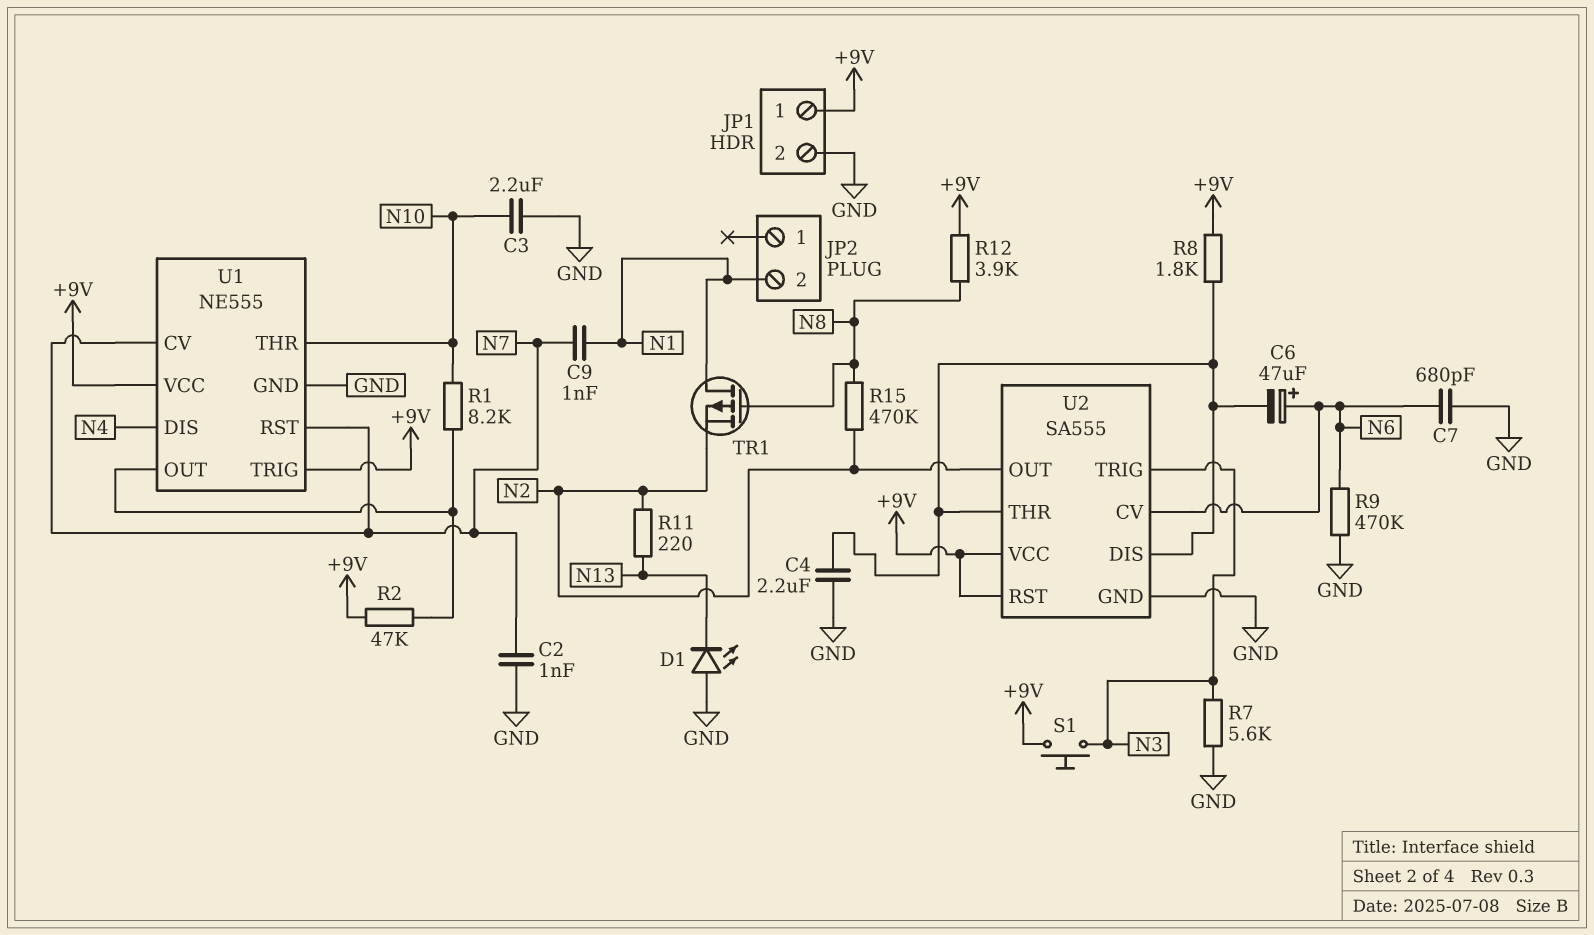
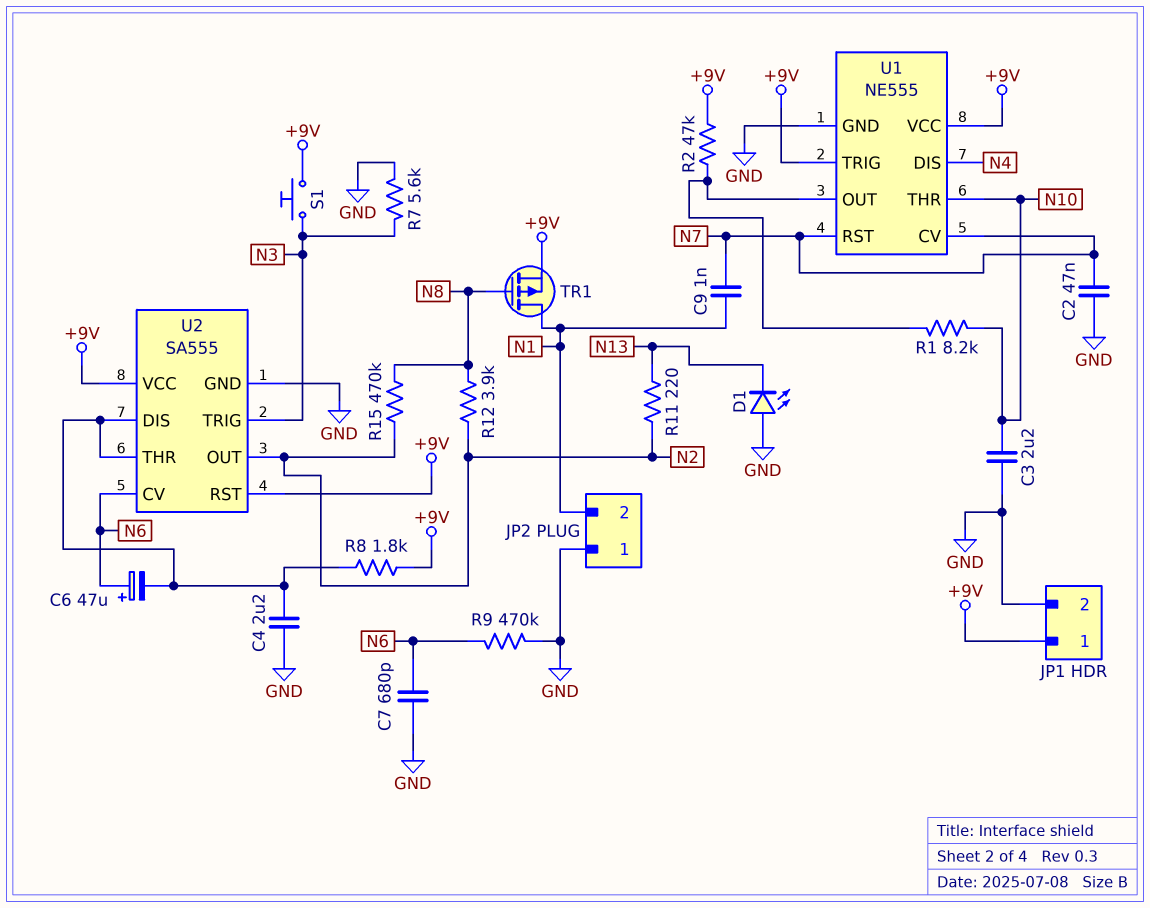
C2: 1nF (GND, N7) -> 47nF (GND, N7)
JP2 pin 1: none -> GND
R12: 3.9k (+9V, N8) -> 3.9k (N2, N8)
TR1: PMOS (G N8, D N1, S N2) -> PMOS (G N8, D N1, S +9V)

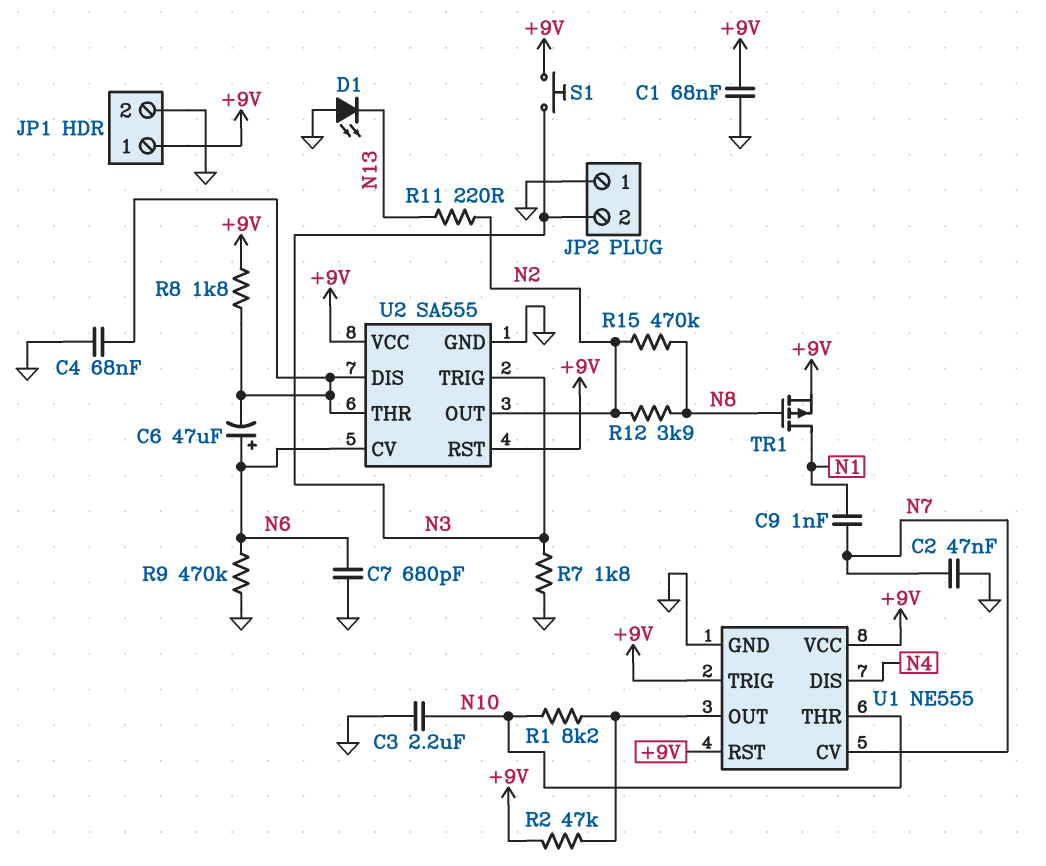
C1: none -> 68nF (+9V, GND)
C4: 2.2uF (GND, U2/DIS) -> 68nF (GND, U2/DIS)
JP2 pin 2: N1 -> N3
R7: 5.6k (GND, N3) -> 1.8k (GND, N3)
U1 pin RST: N7 -> +9V

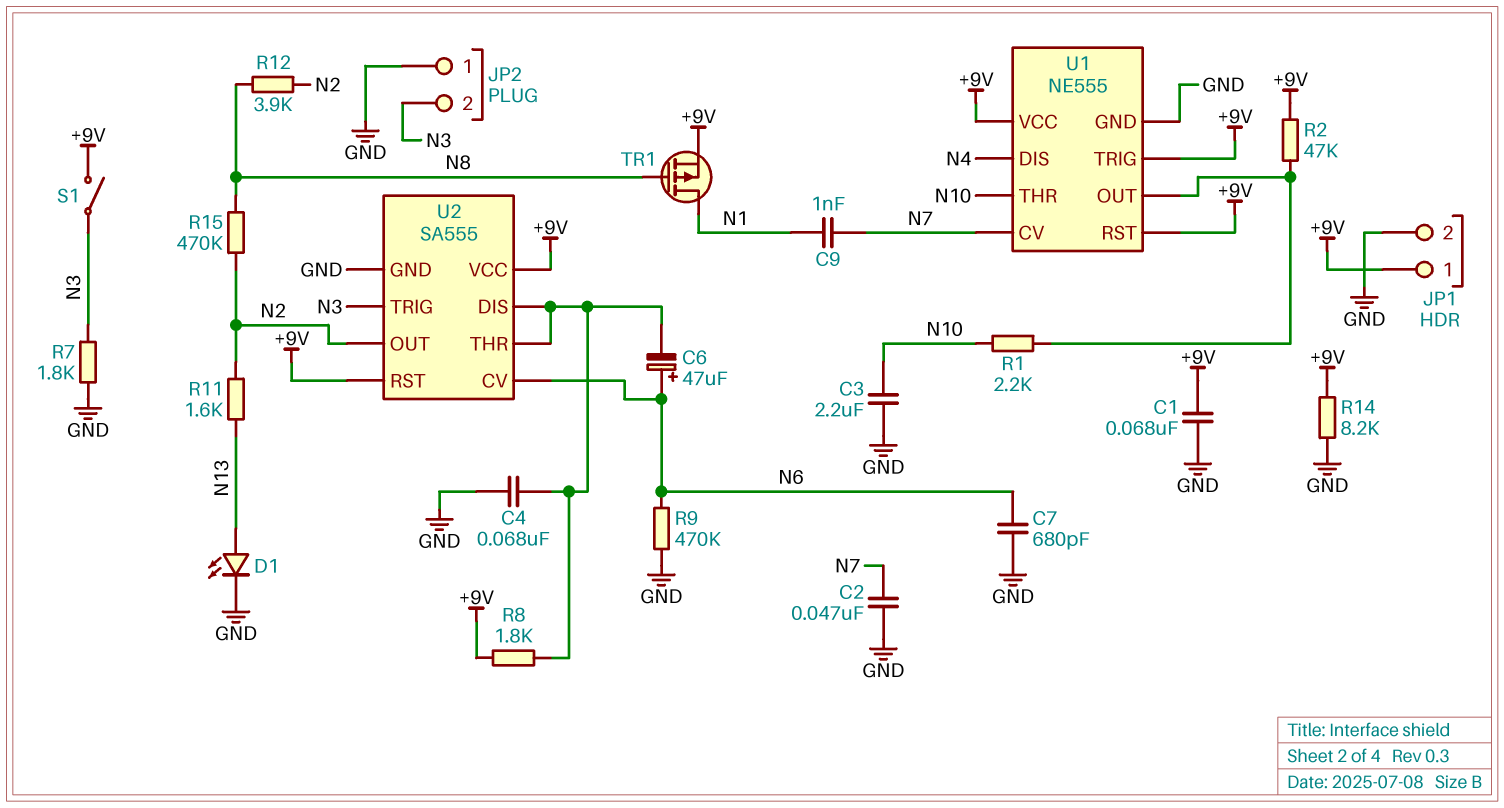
D1: LED (A GND, K N13) -> LED (A N13, K GND)
R1: 8.2k (N10, U1/OUT) -> 2.2k (N10, U1/OUT)
R11: 220 (N2, N13) -> 1.6k (N2, N13)
R14: none -> 8.2k (+9V, GND)
S1: button (+9V, N3) -> switch (+9V, N3)

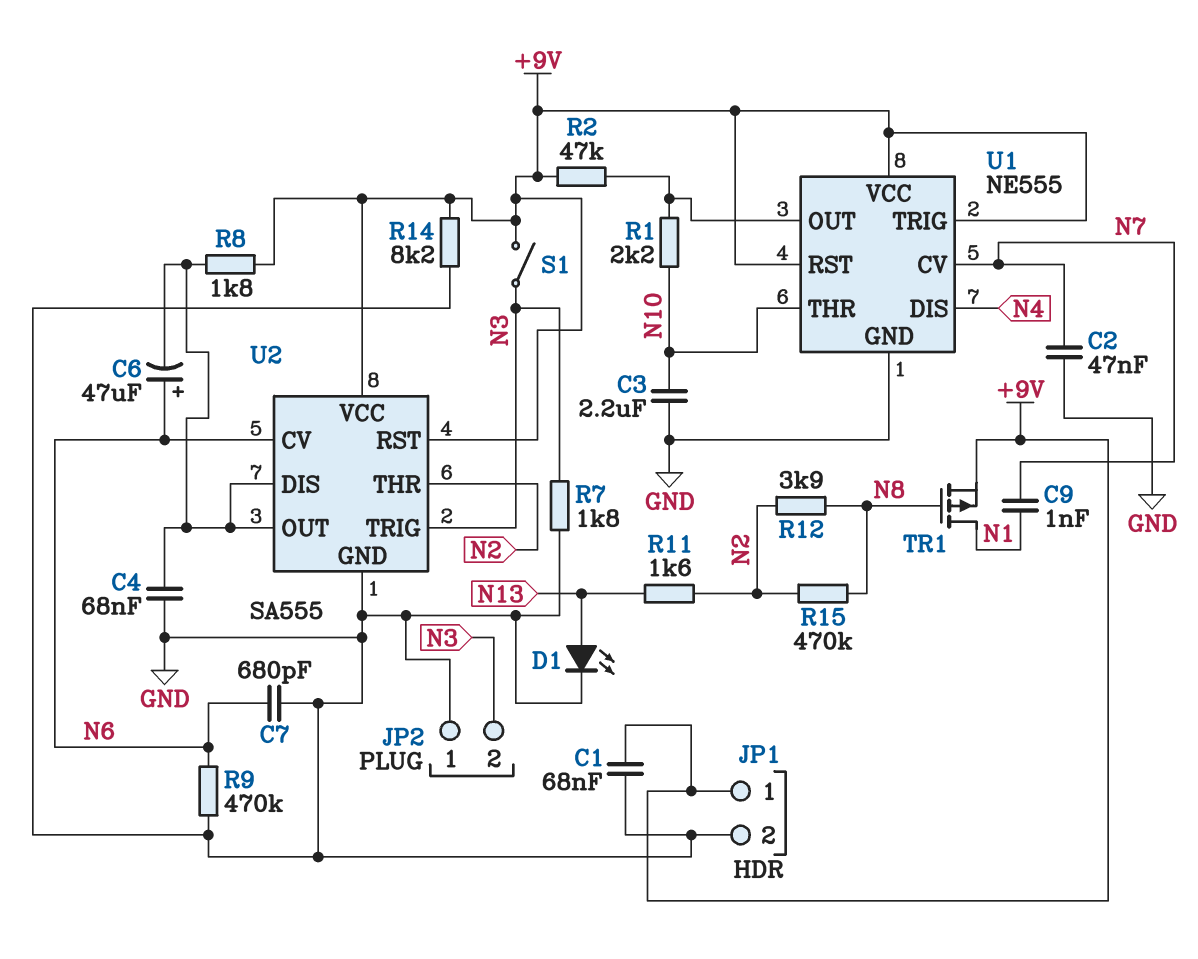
U2 pin OUT: N2 -> U2/DIS
U2 pin THR: U2/DIS -> N2

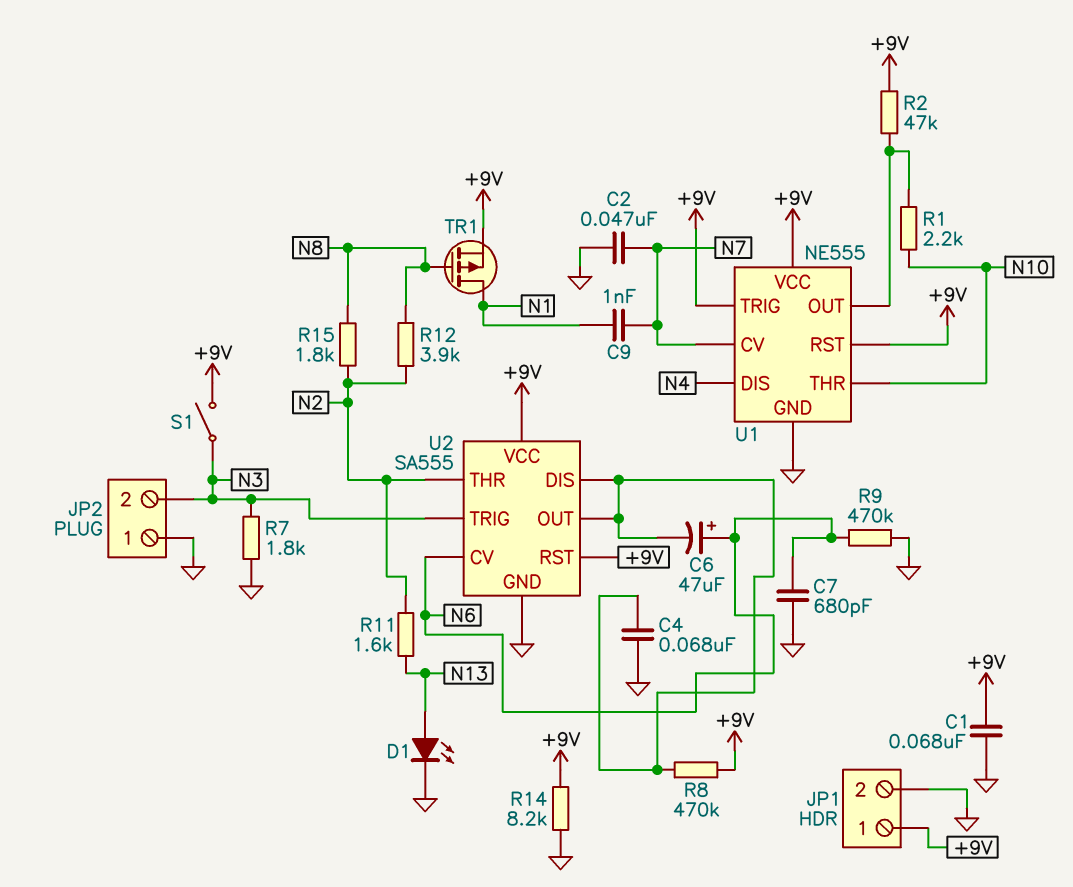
C3: 2.2uF (GND, N10) -> none
R8: 1.8k (+9V, U2/DIS) -> 470k (+9V, U2/DIS)
R15: 470k (N2, N8) -> 1.8k (N2, N8)

